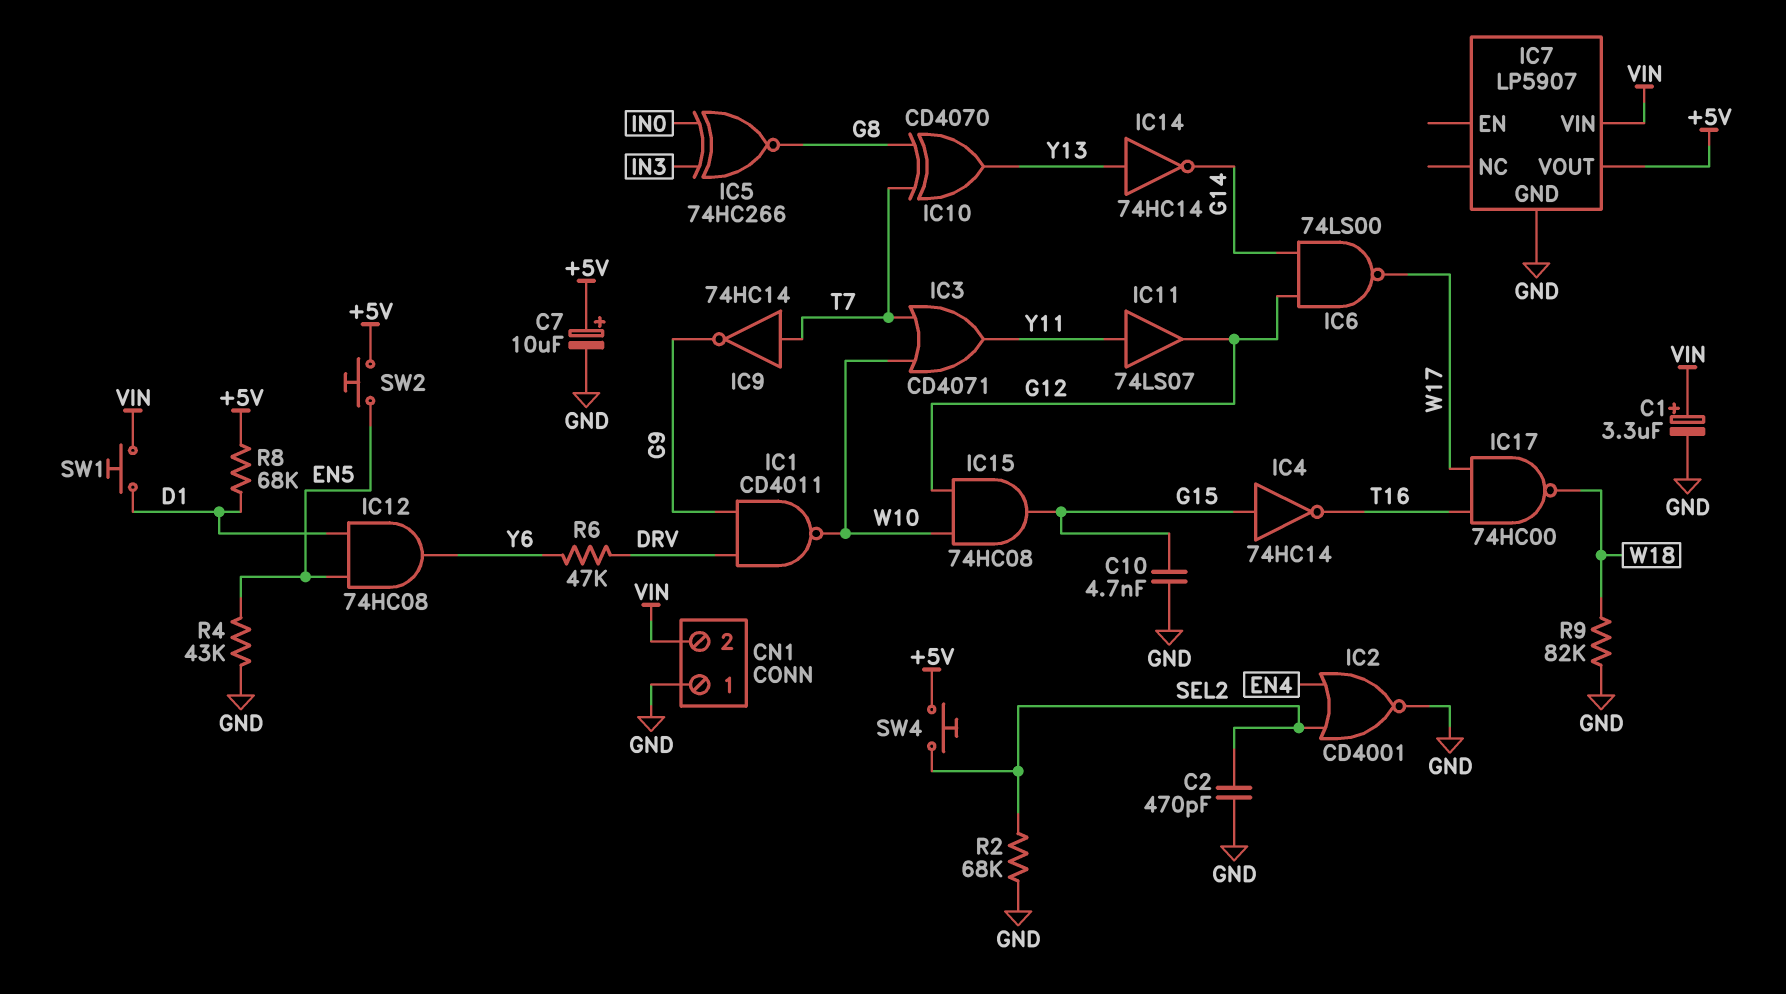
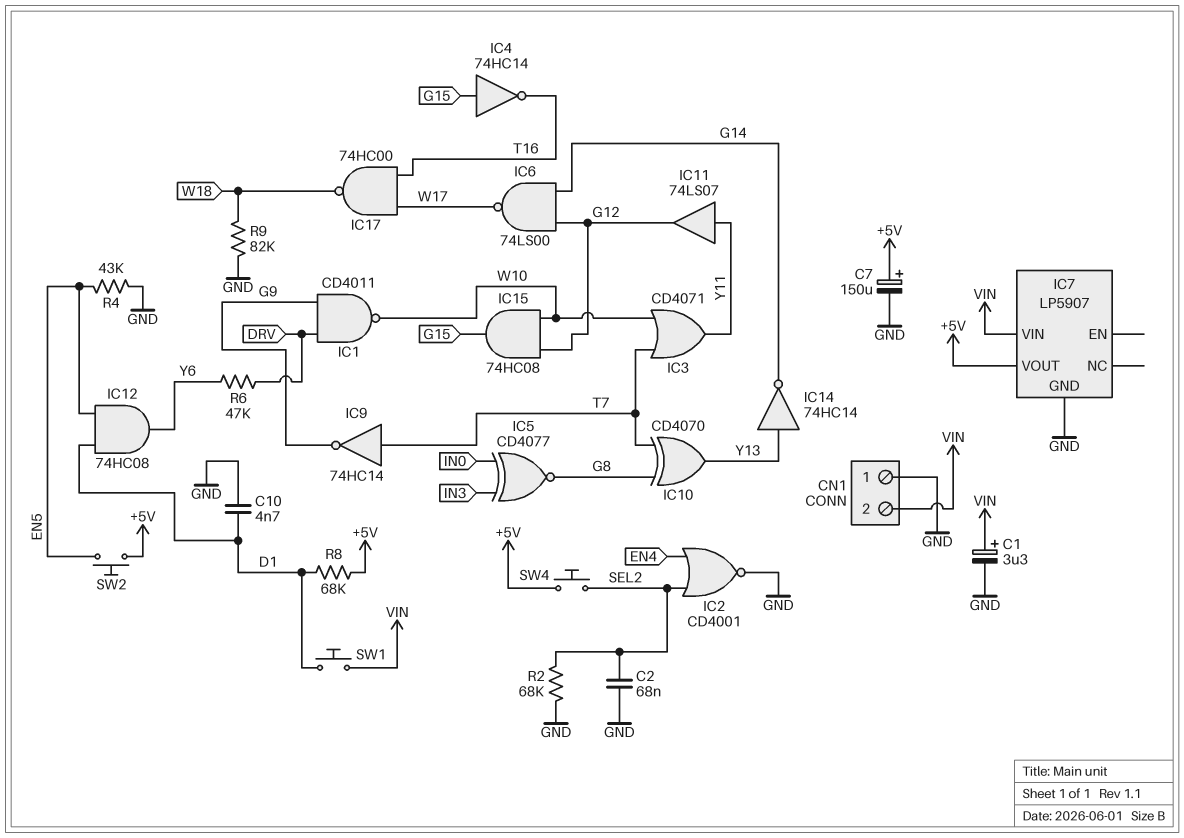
C2: 470pF (GND, SEL2) -> 68nF (GND, SEL2)
C7: 10uF (plus +5V, minus GND) -> 150uF (plus +5V, minus GND)
C10: 4.7nF (G15, GND) -> 4.7nF (D1, GND)
IC5: XNOR 74HC266 (in IN0, in IN3, out G8) -> XNOR CD4077 (in IN0, in IN3, out G8)

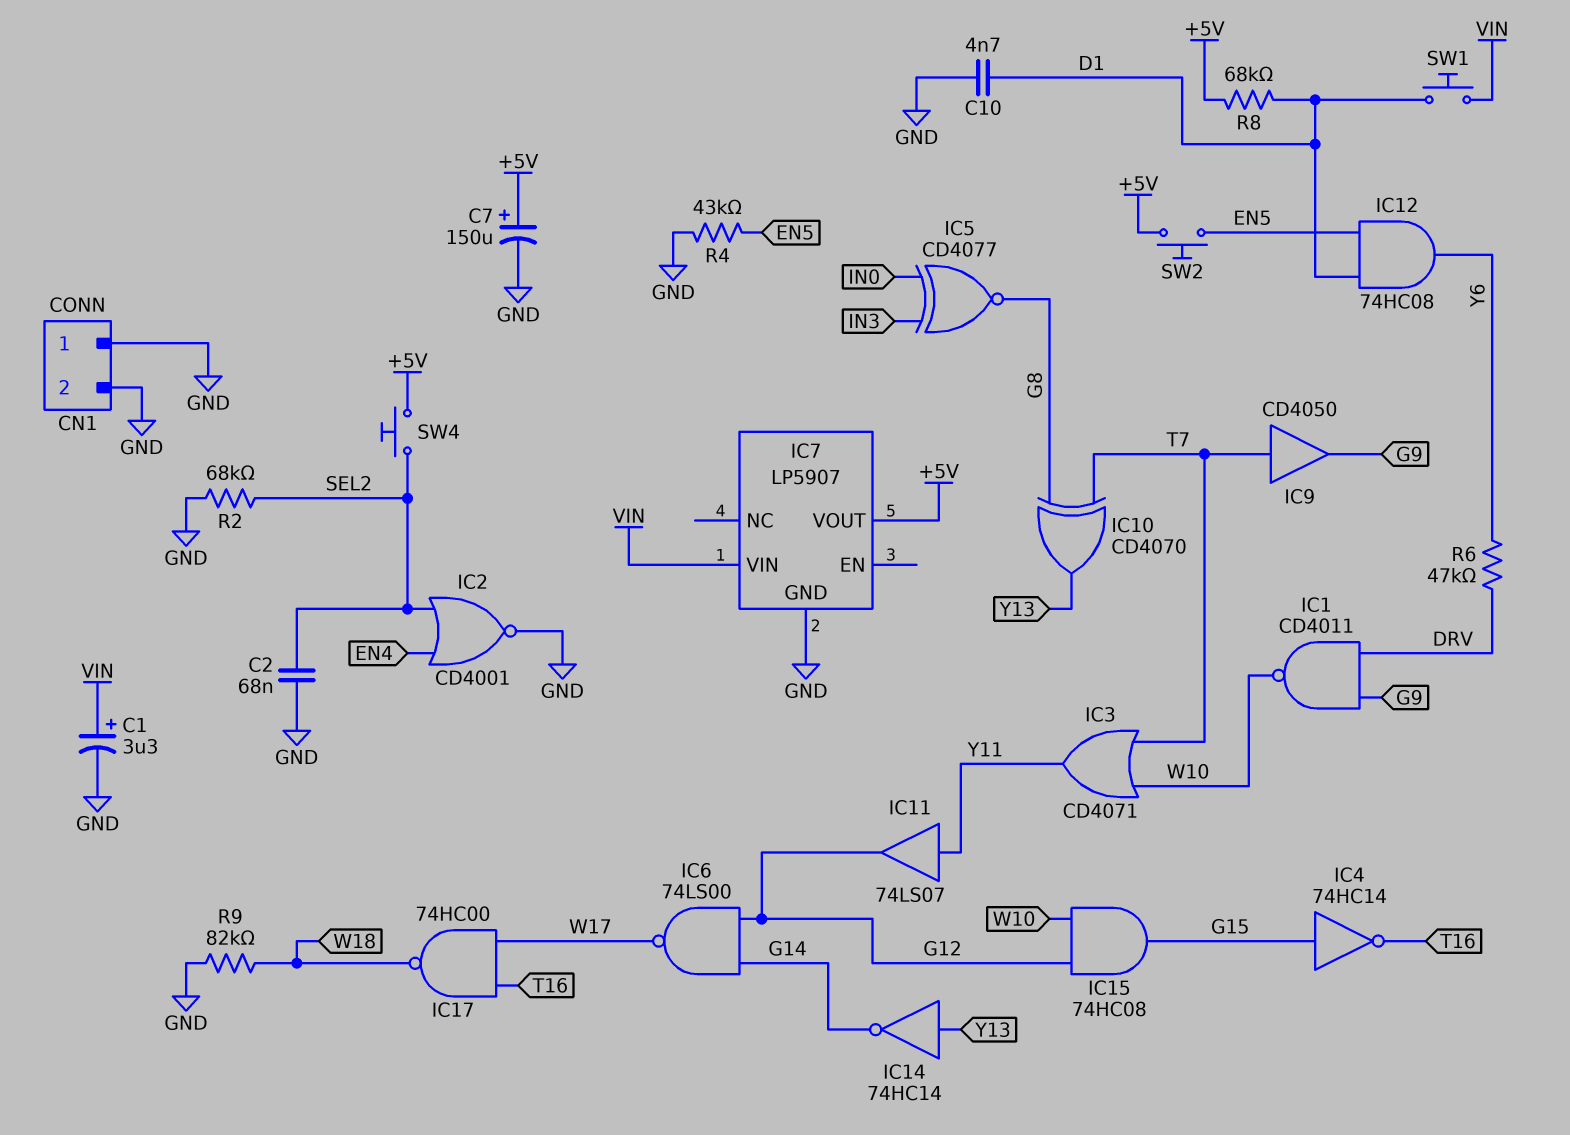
CN1 pin 2: VIN -> GND
IC9: NOT 74HC14 (in T7, out G9) -> buffer CD4050 (in T7, out G9)

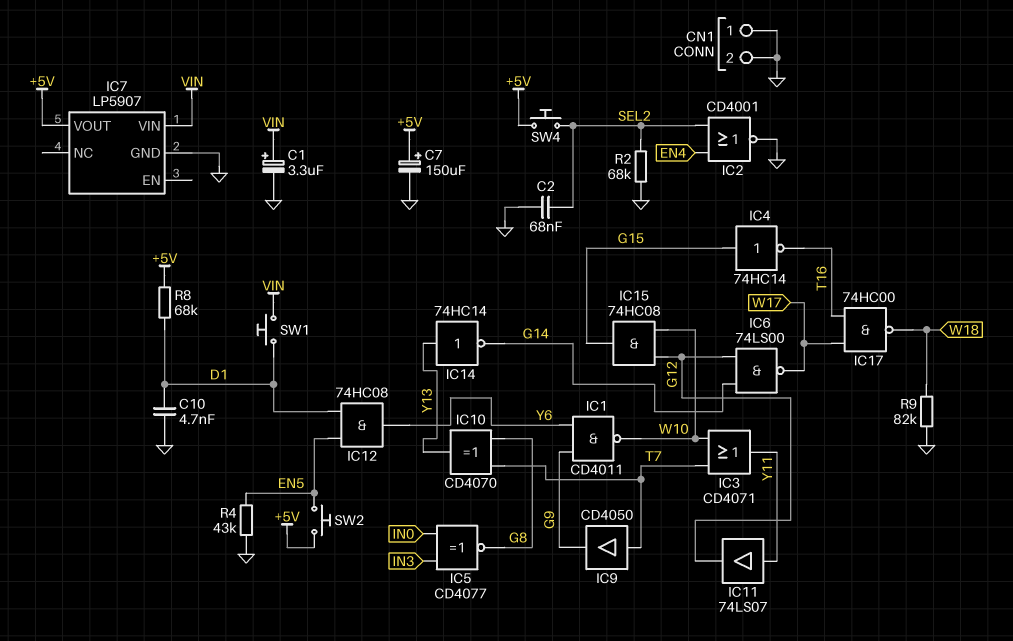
IC1: NAND CD4011 (in DRV, in G9, out W10) -> NAND CD4011 (in G9, in Y6, out W10)
R6: 47k (DRV, Y6) -> none

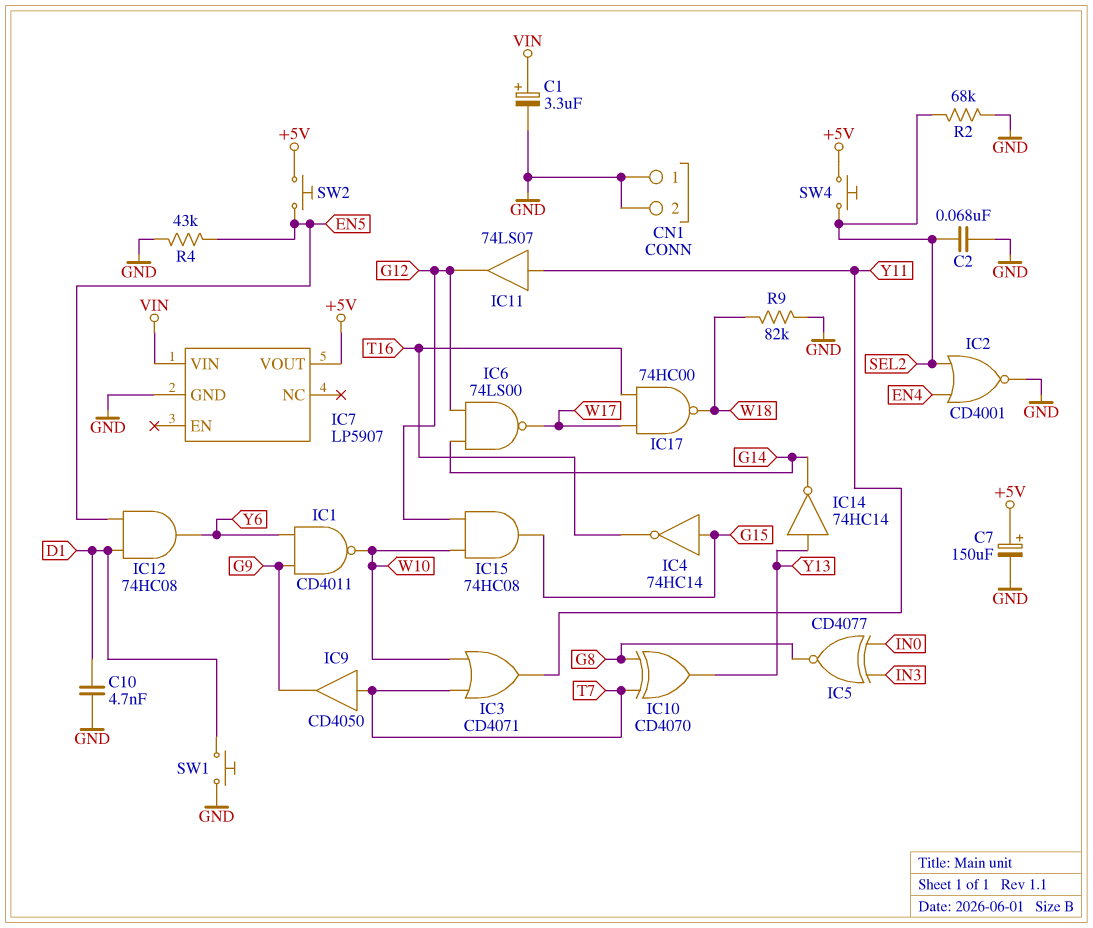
R8: 68k (+5V, D1) -> none
SW1: button (D1, VIN) -> button (D1, GND)

